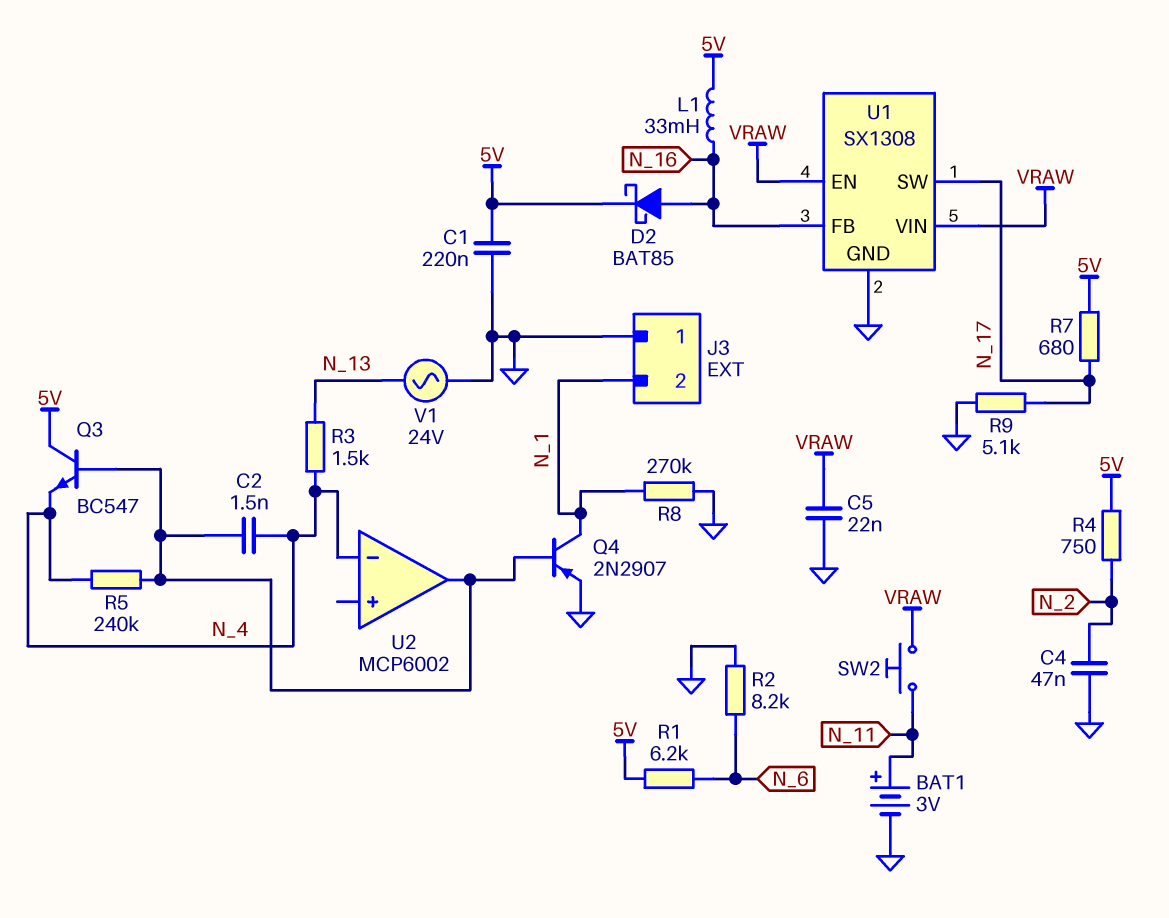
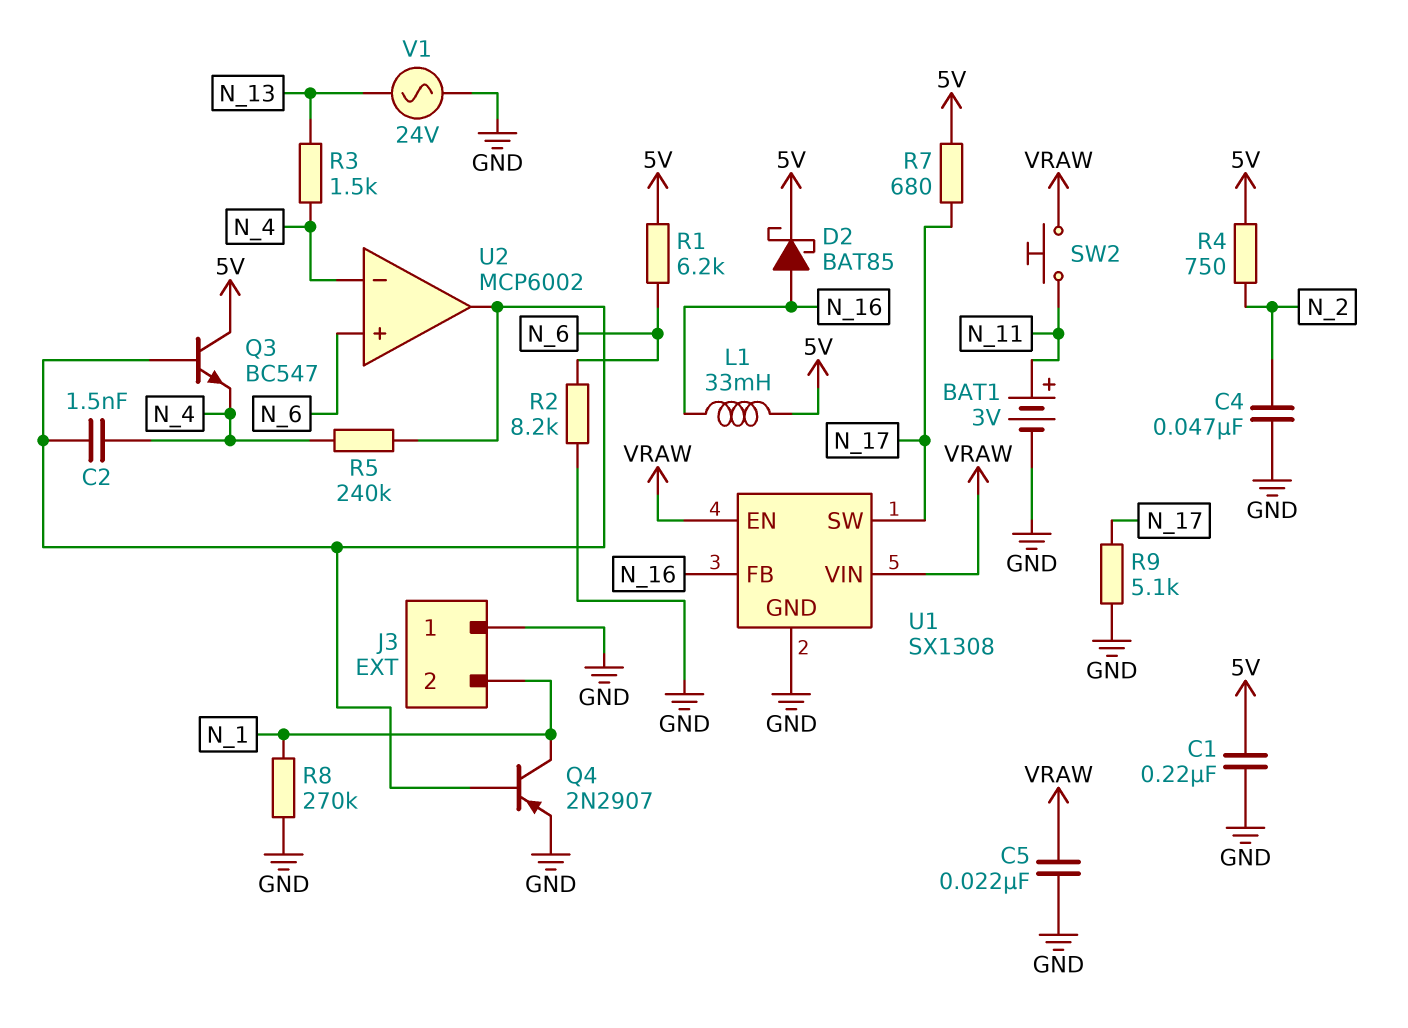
U2 pin in+: none -> N_6

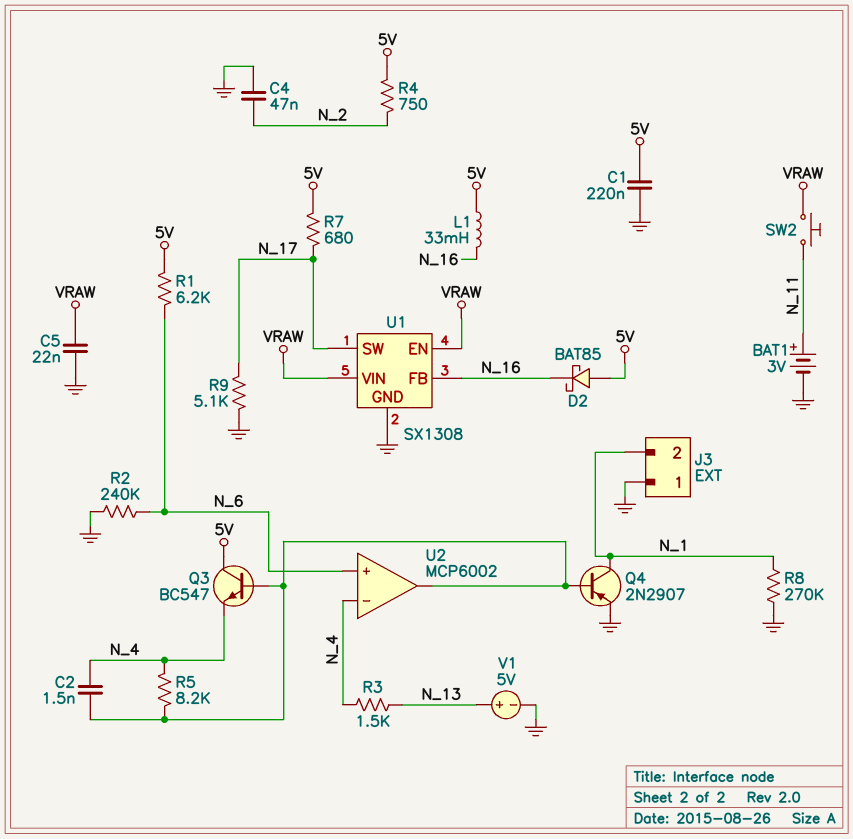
D2: schottky BAT85 (A N_16, K 5V) -> schottky BAT85 (A 5V, K N_16)
R2: 8.2k (GND, N_6) -> 240k (GND, N_6)
R5: 240k (N_4, U2/out) -> 8.2k (N_4, U2/out)
V1: AC 24V (GND, N_13) -> 5V (plus N_13, minus GND)

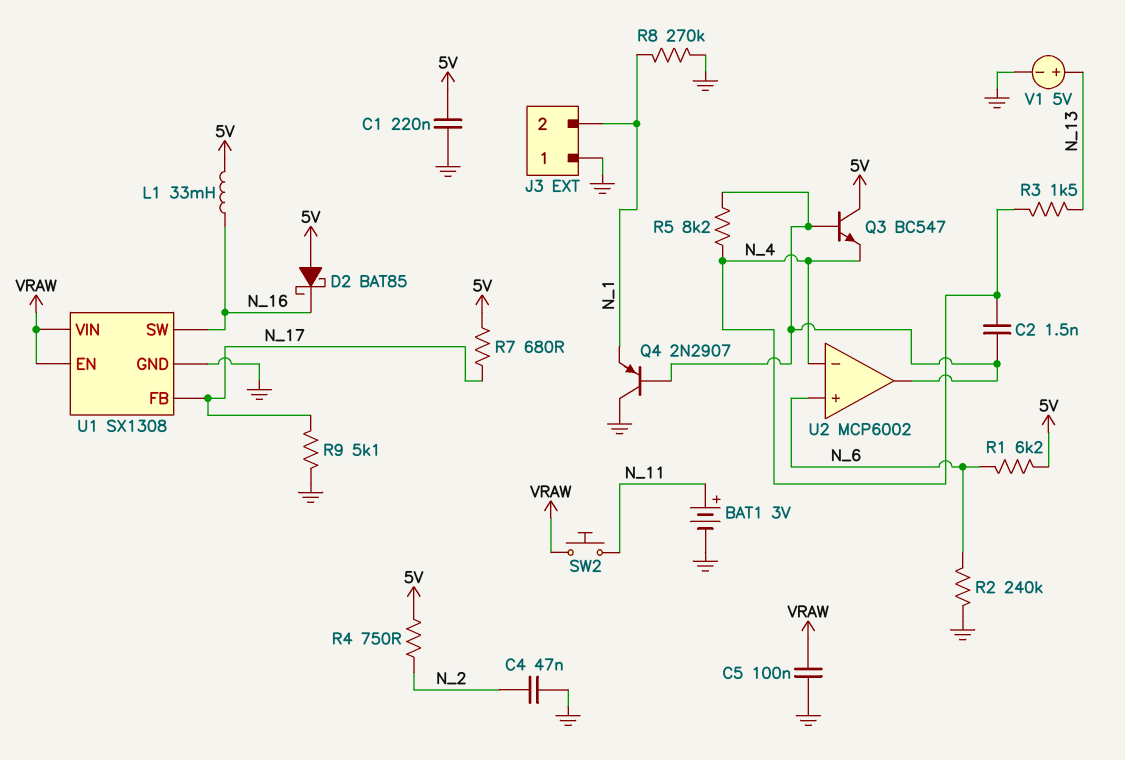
C5: 22nF (GND, VRAW) -> 100nF (GND, VRAW)
Q4: PNP 2N2907 (B U2/out, C N_1, E GND) -> PNP 2N2907 (B U2/out, C GND, E N_1)
U1 pin FB: N_16 -> N_17
U1 pin SW: N_17 -> N_16

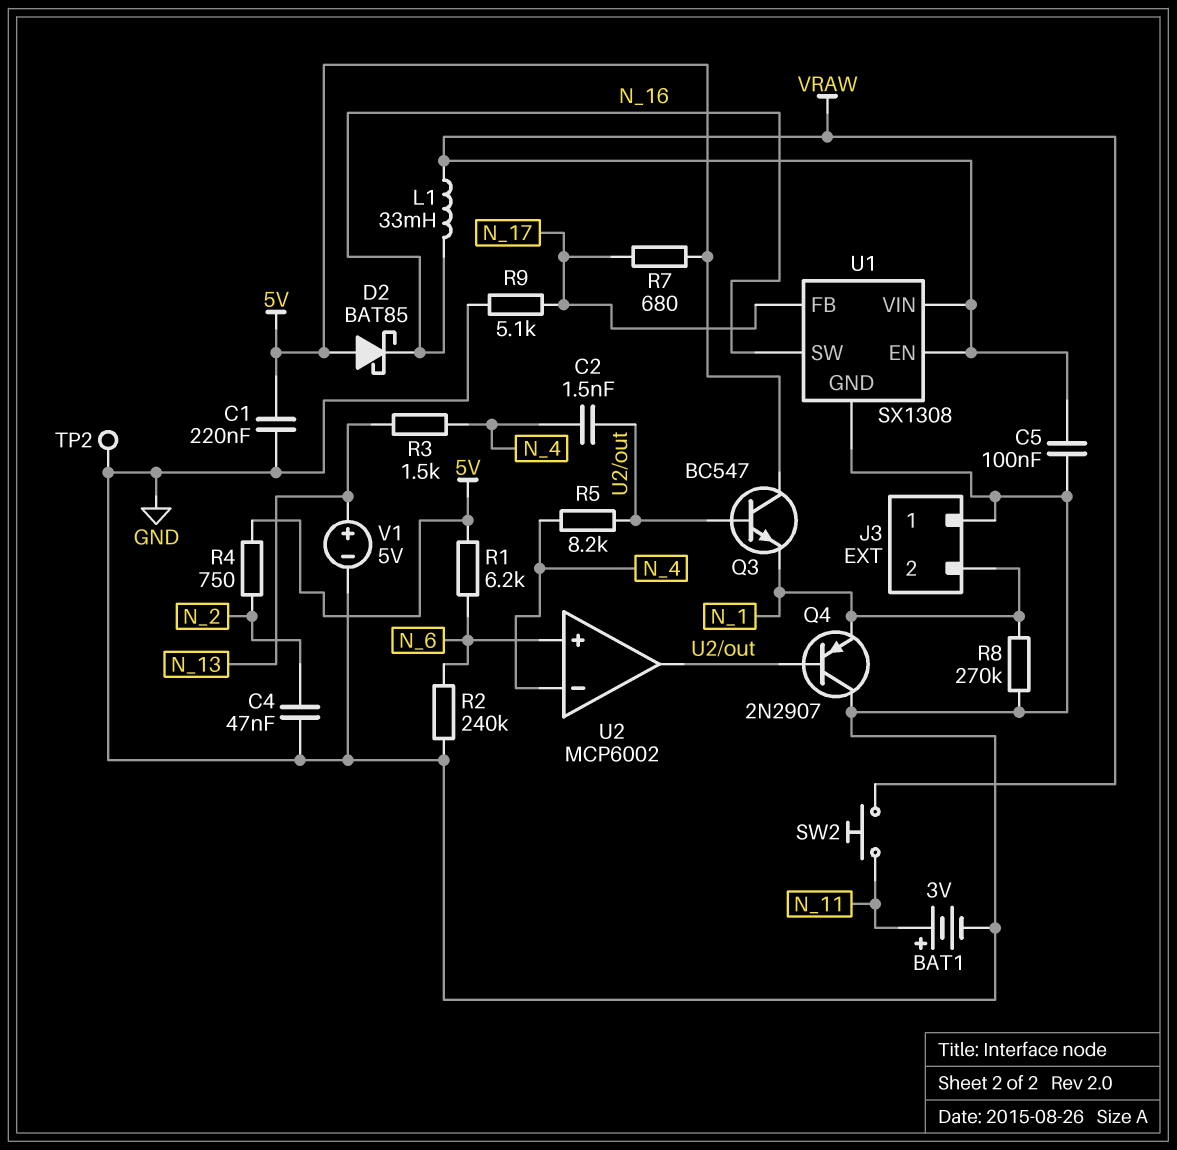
L1: 33mH (5V, N_16) -> 33mH (N_16, VRAW)
Q3: NPN BC547 (B U2/out, C 5V, E N_4) -> NPN BC547 (B U2/out, C 5V, E N_1)
TP2: none -> test point (GND)

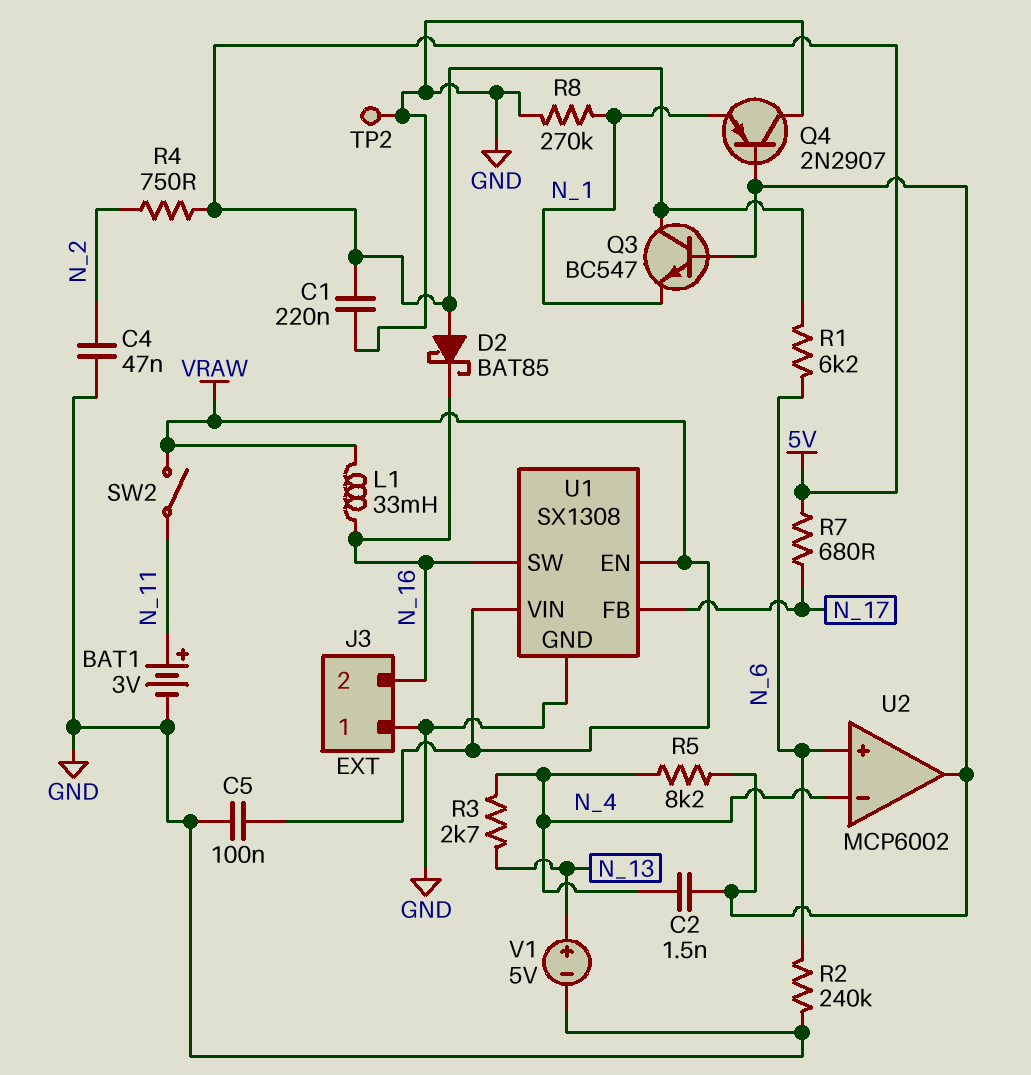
J3 pin 2: N_1 -> N_16
R3: 1.5k (N_4, N_13) -> 2.7k (N_4, N_13)
R9: 5.1k (GND, N_17) -> none
SW2: button (N_11, VRAW) -> switch (N_11, VRAW)

